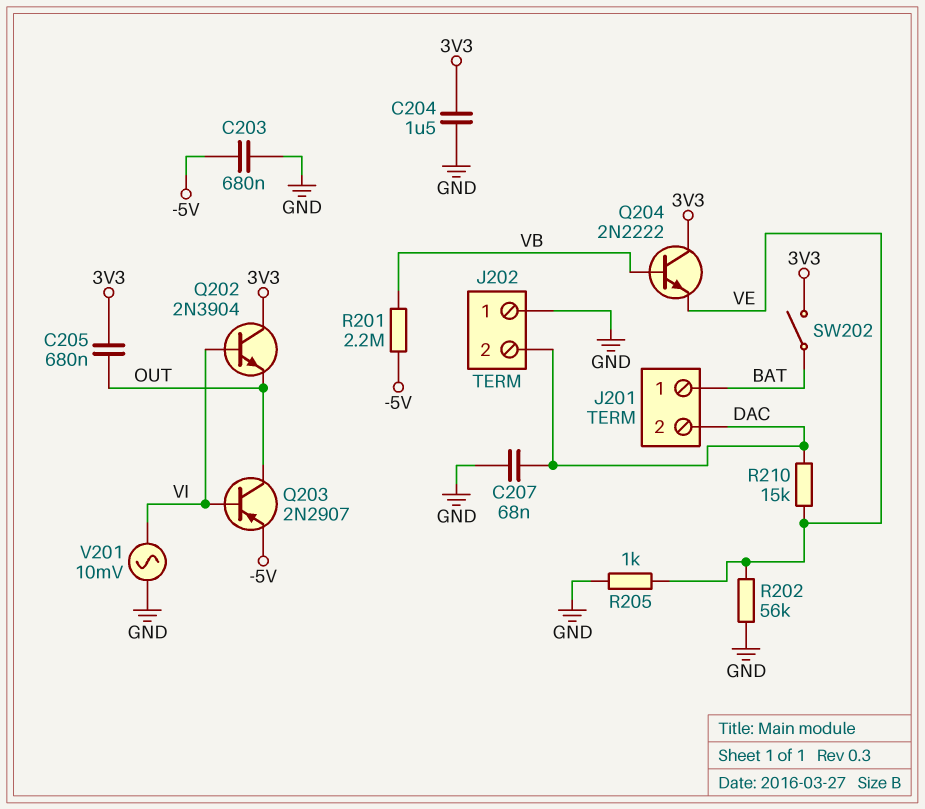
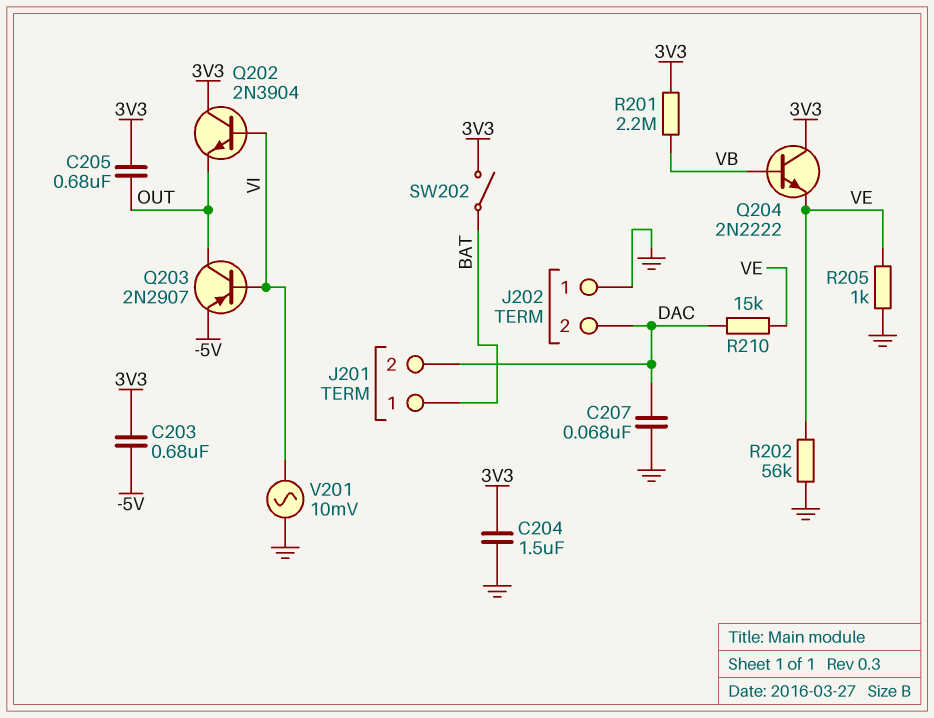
C203: 680nF (-5V, GND) -> 680nF (-5V, 3V3)
R201: 2.2M (-5V, VB) -> 2.2M (3V3, VB)

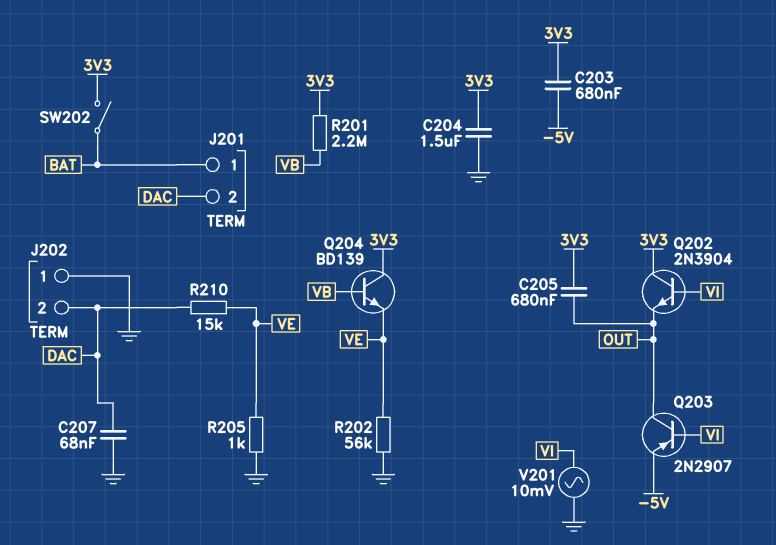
Q204: NPN 2N2222 (B VB, C 3V3, E VE) -> NPN BD139 (B VB, C 3V3, E VE)

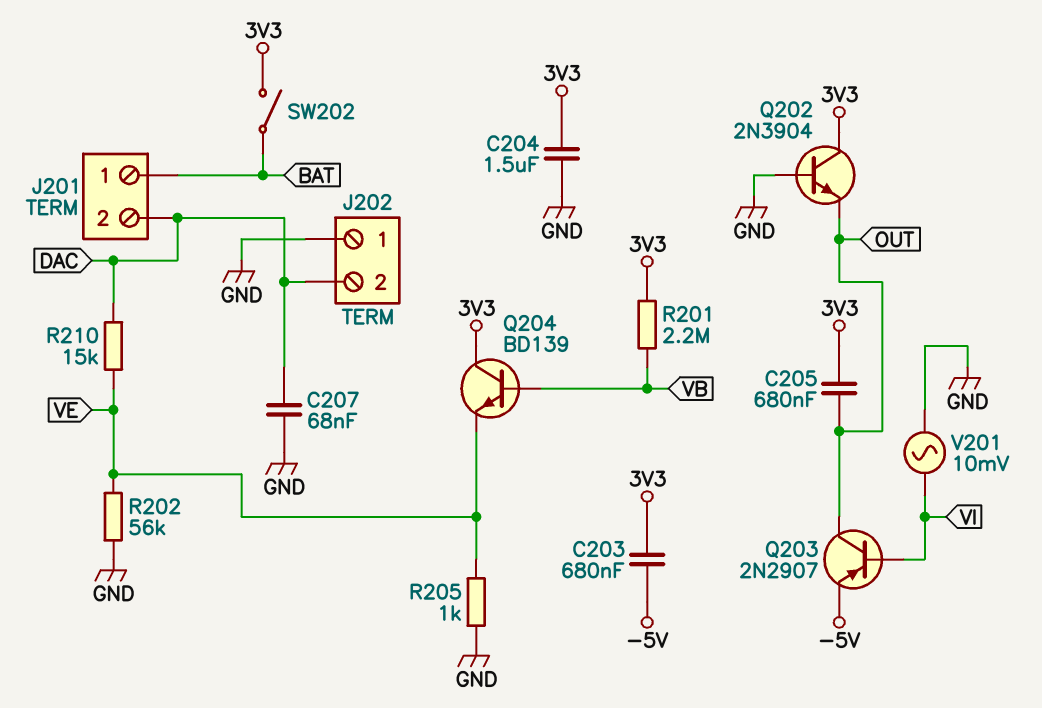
Q202: NPN 2N3904 (B VI, C 3V3, E OUT) -> NPN 2N3904 (B GND, C 3V3, E OUT)

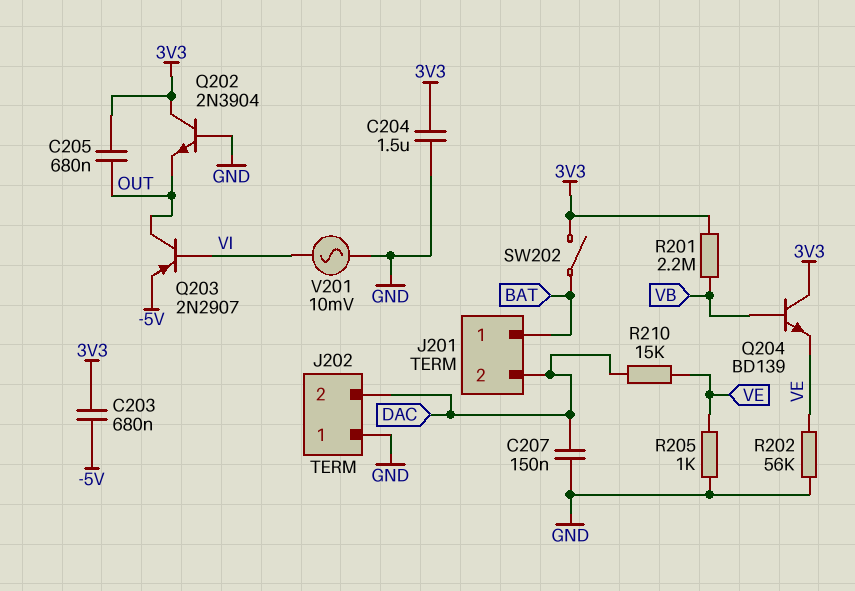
C207: 68nF (DAC, GND) -> 150nF (DAC, GND)

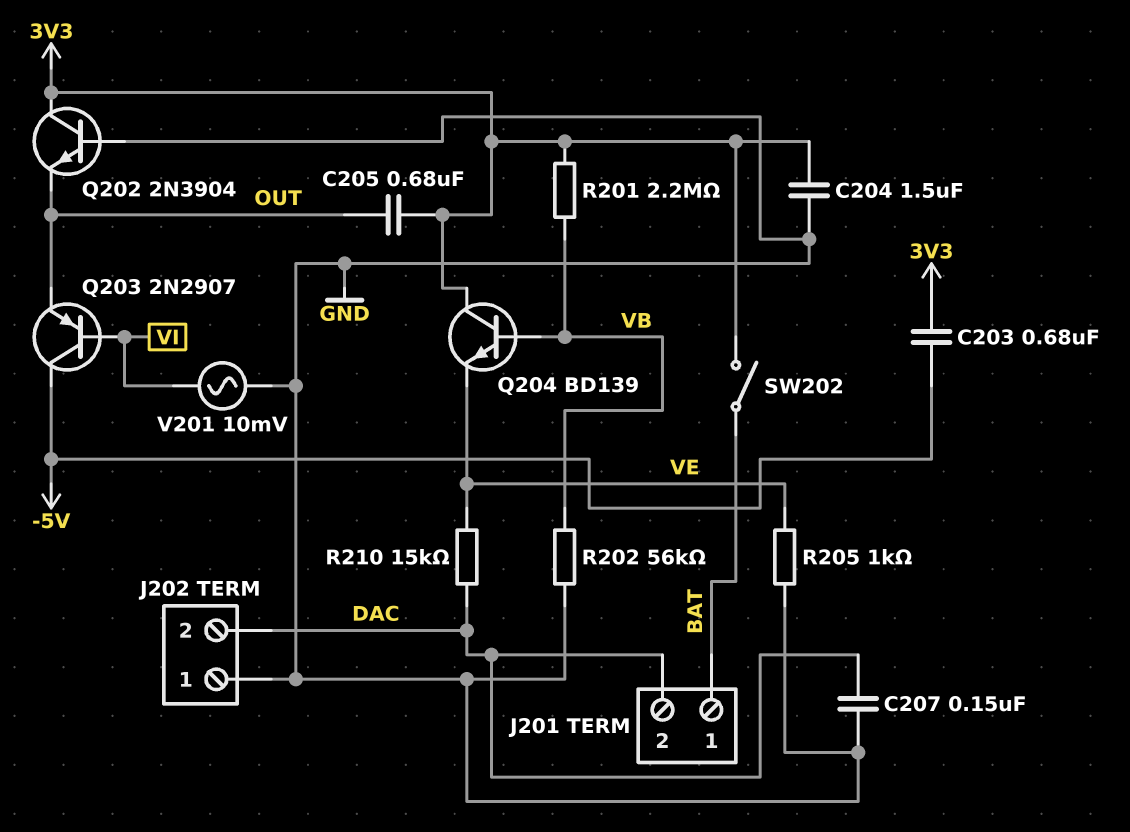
Q203: PNP 2N2907 (B VI, C OUT, E -5V) -> PNP 2N2907 (B VI, C -5V, E OUT)
R202: 56k (GND, VE) -> 56k (GND, VB)

